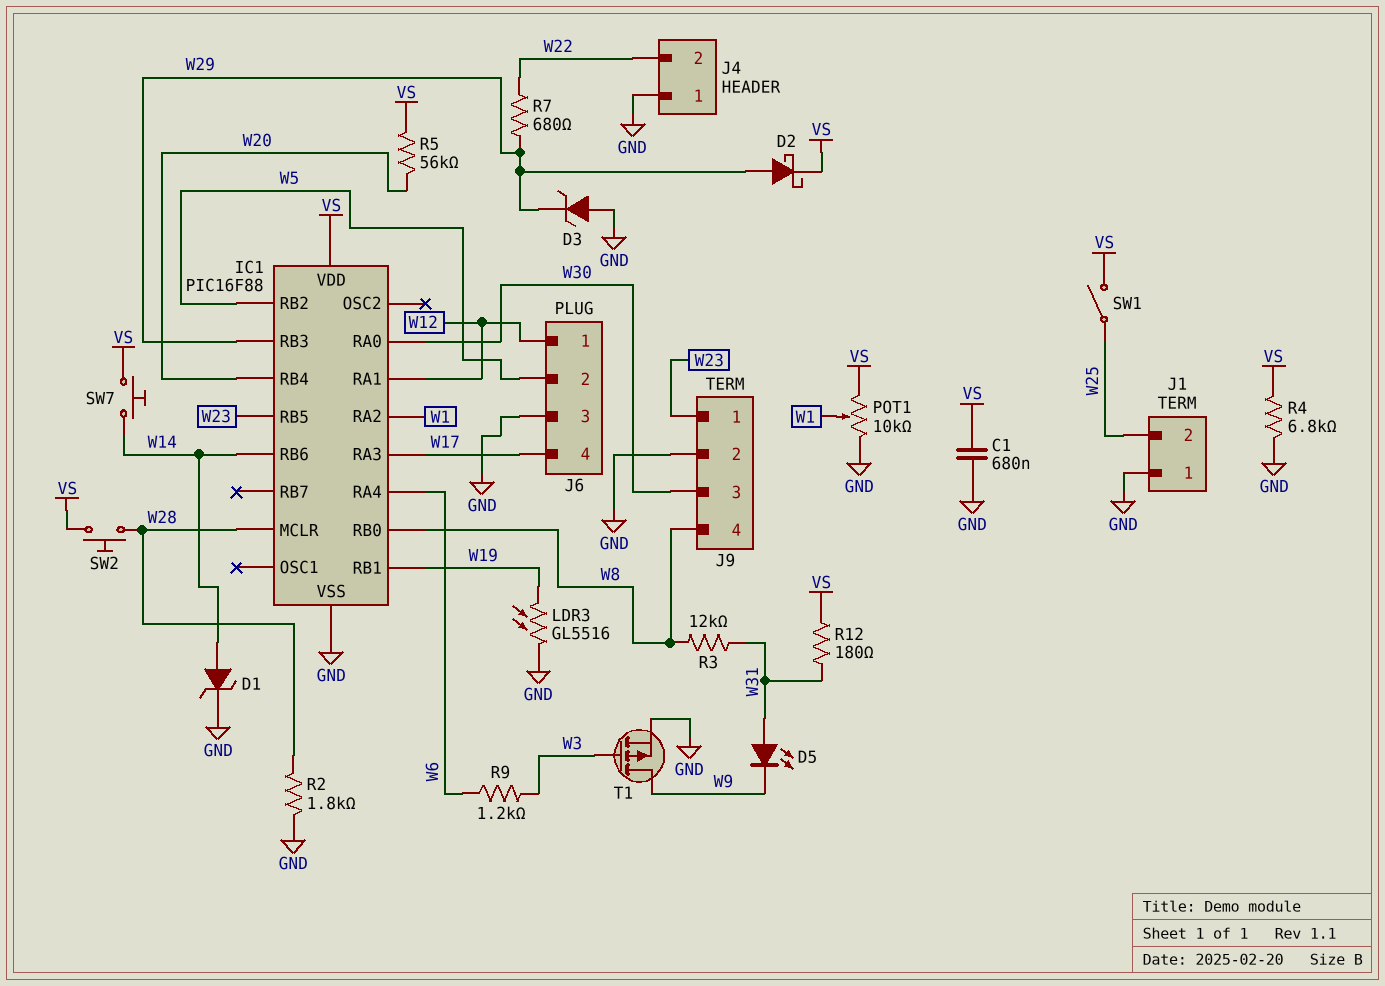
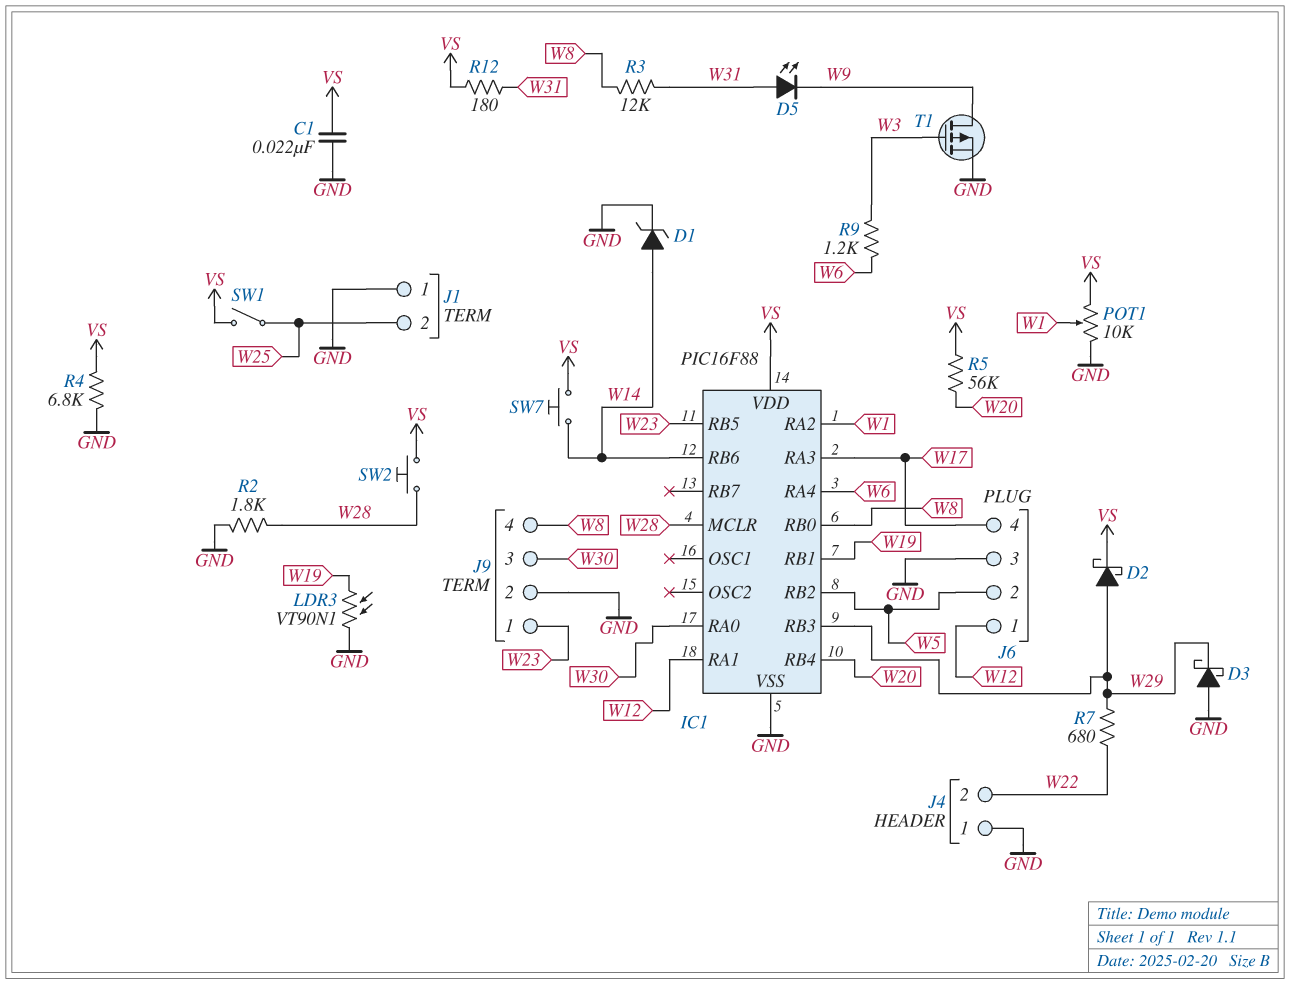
C1: 680nF (GND, VS) -> 22nF (GND, VS)
D3: zener (A GND, K W29) -> schottky (A GND, K W29)
LDR3: GL5516 (GND, W19) -> VT90N1 (GND, W19)

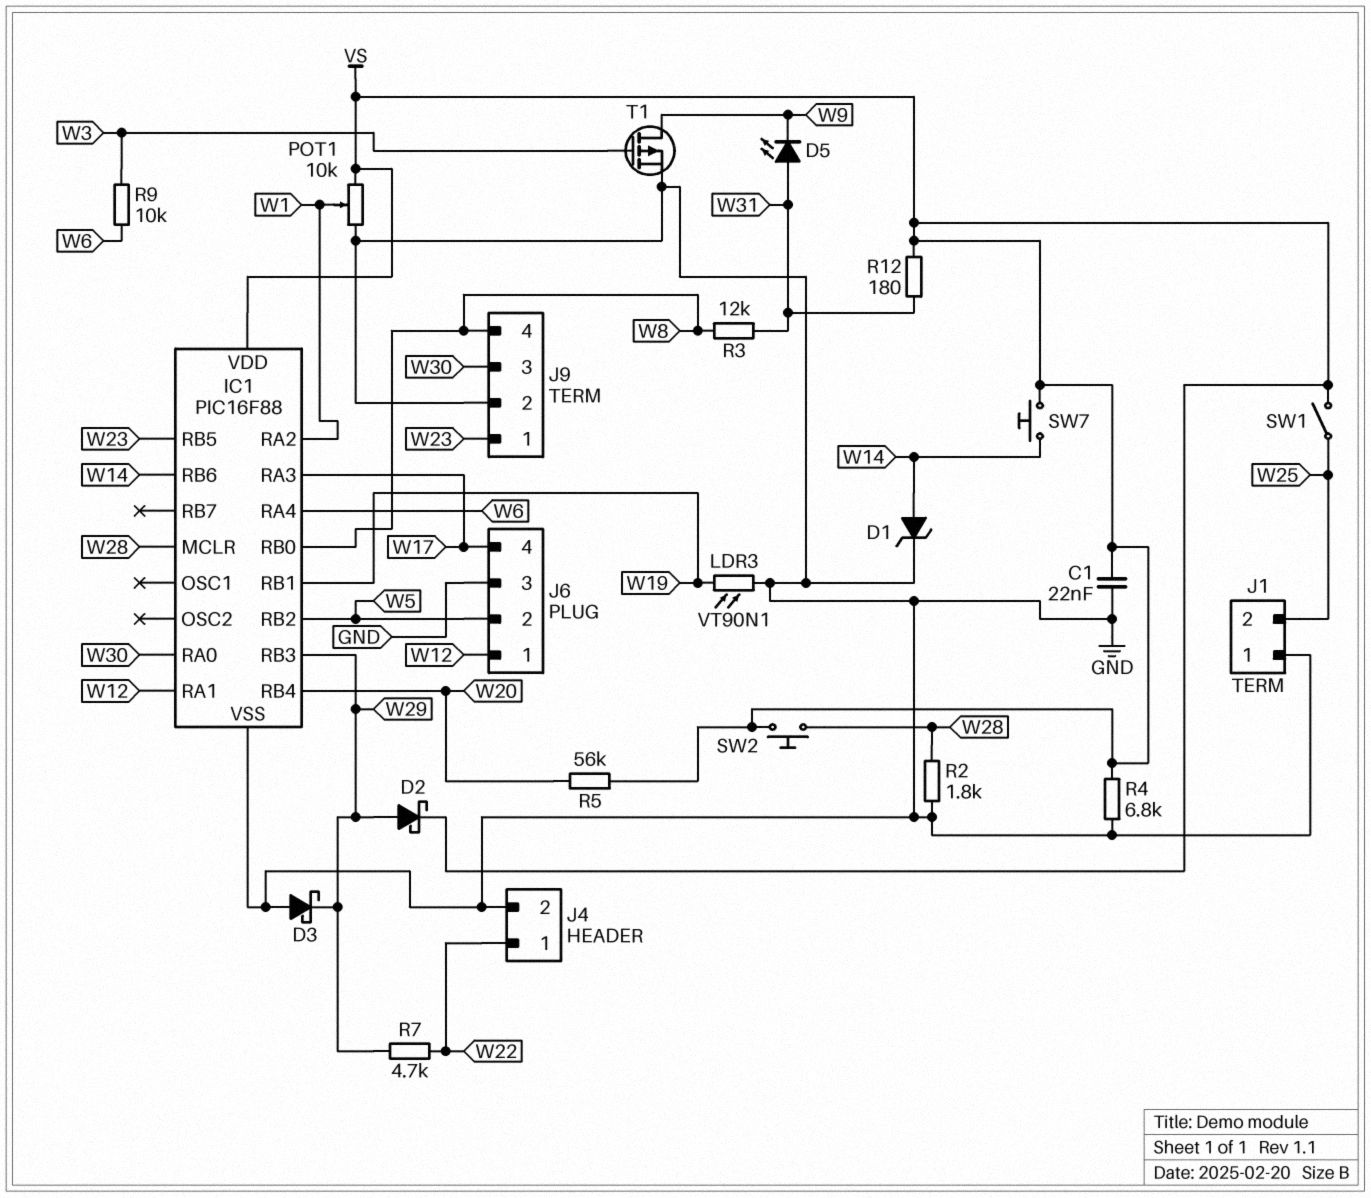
J4 pin 1: GND -> W22
J4 pin 2: W22 -> GND
R7: 680 (W22, W29) -> 4.7k (W22, W29)
R9: 1.2k (W3, W6) -> 10k (W3, W6)

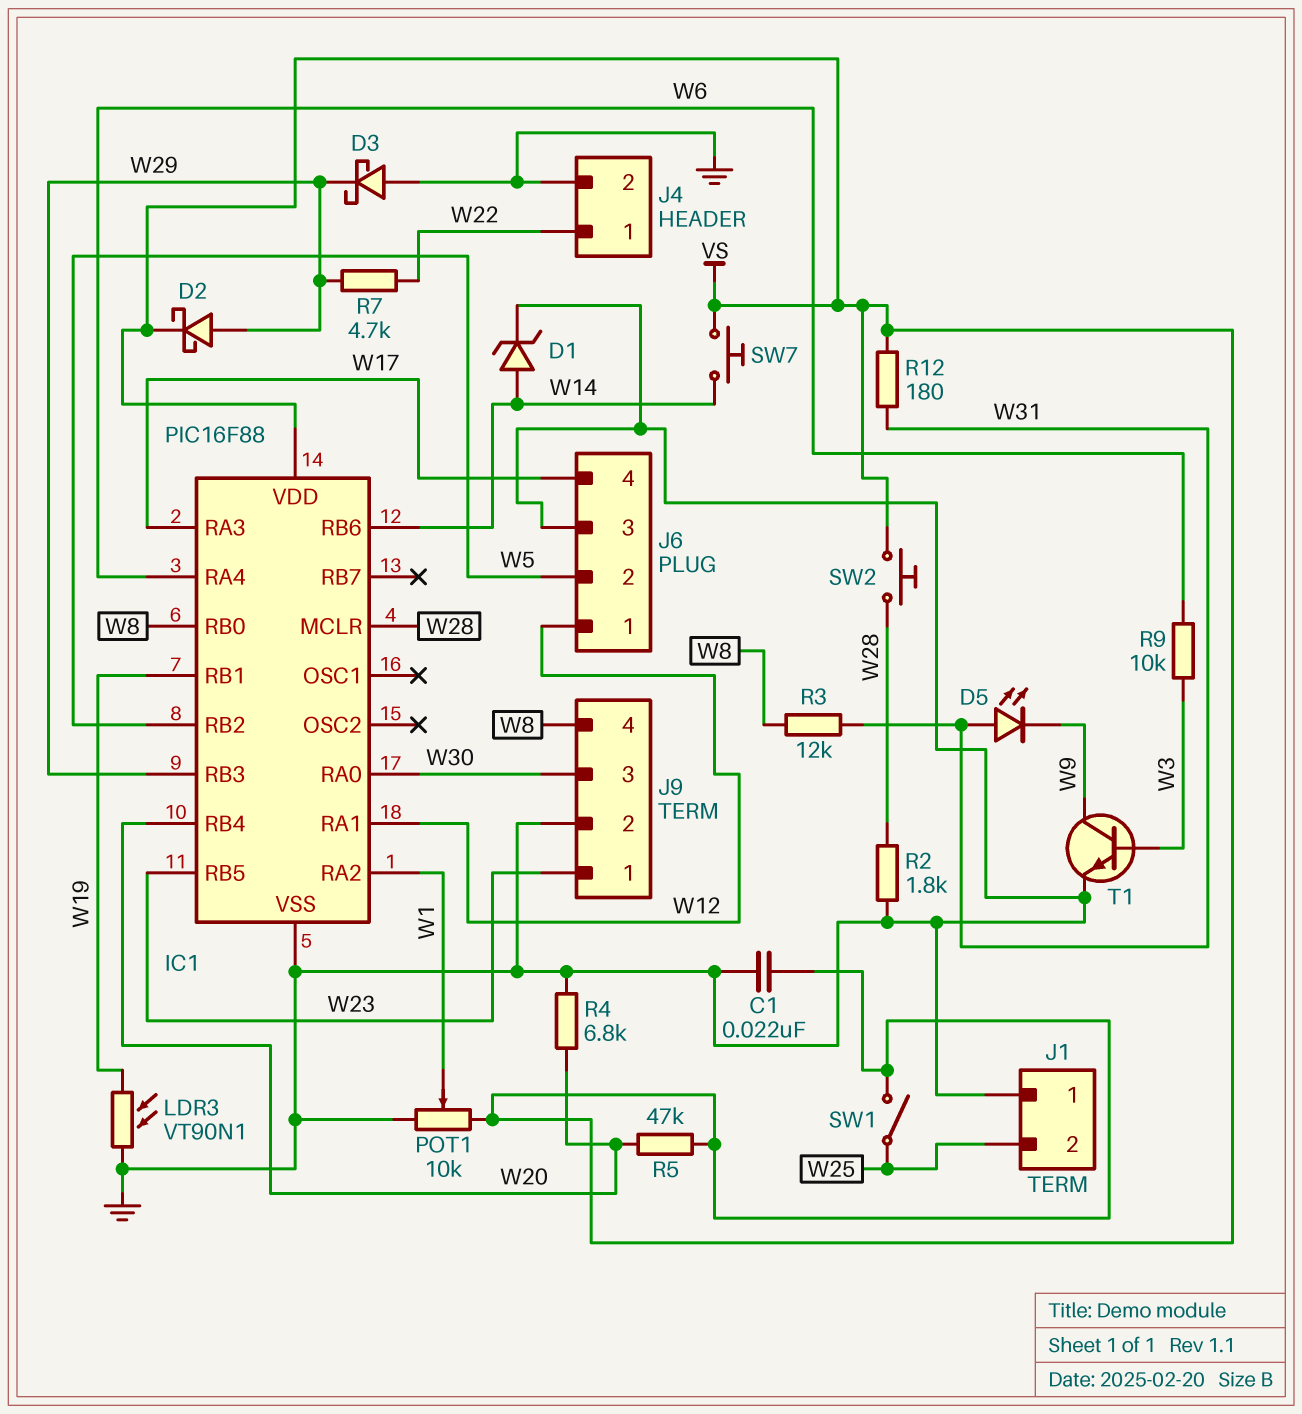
R4: 6.8k (GND, VS) -> 6.8k (GND, W20)
R5: 56k (VS, W20) -> 47k (VS, W20)
T1: PMOS (G W3, D W9, S GND) -> NPN (B W3, C W9, E GND)

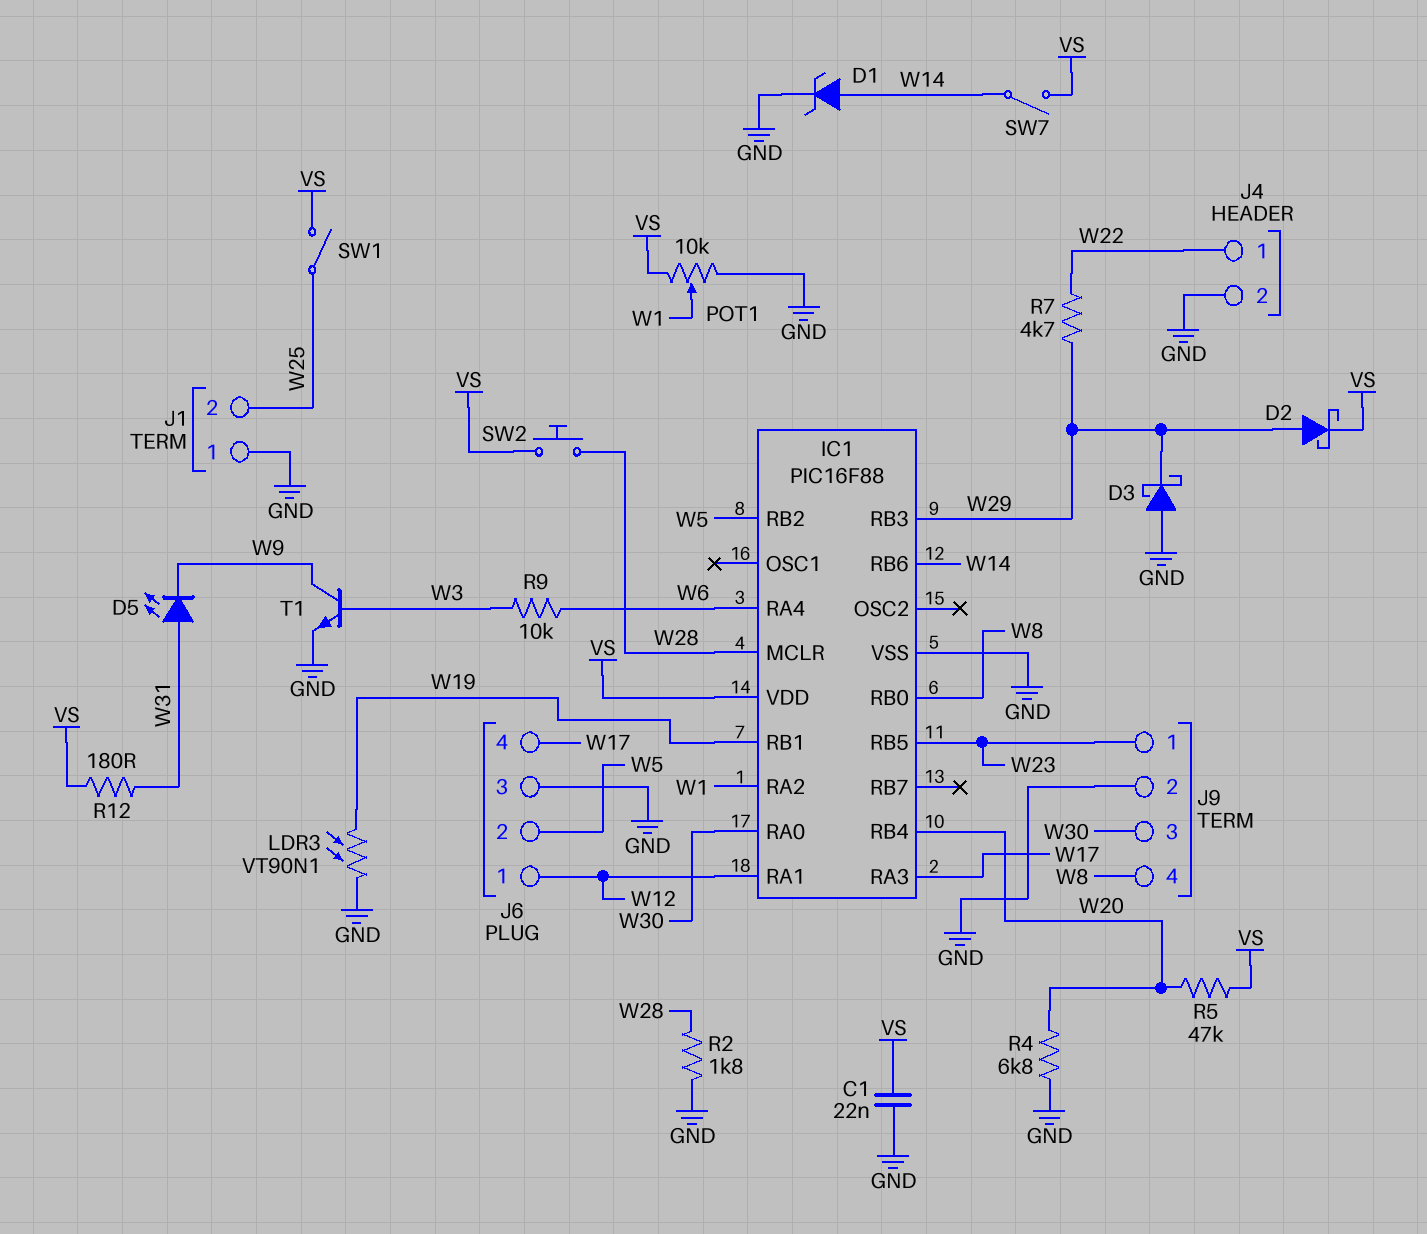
R3: 12k (W8, W31) -> none
SW7: button (VS, W14) -> switch (VS, W14)

